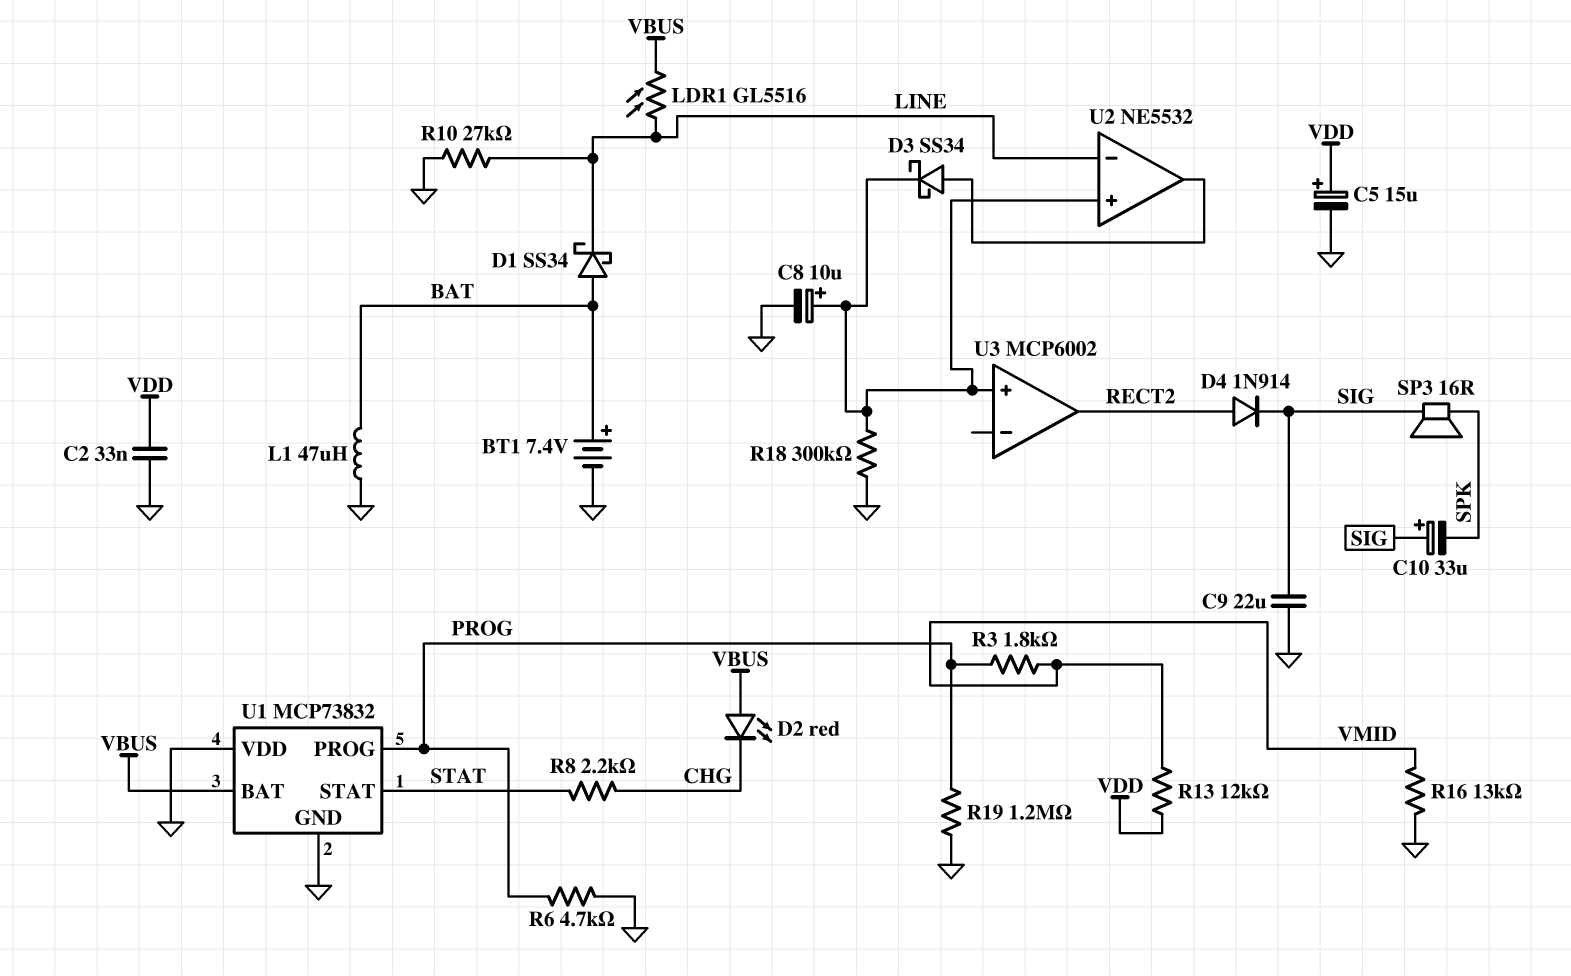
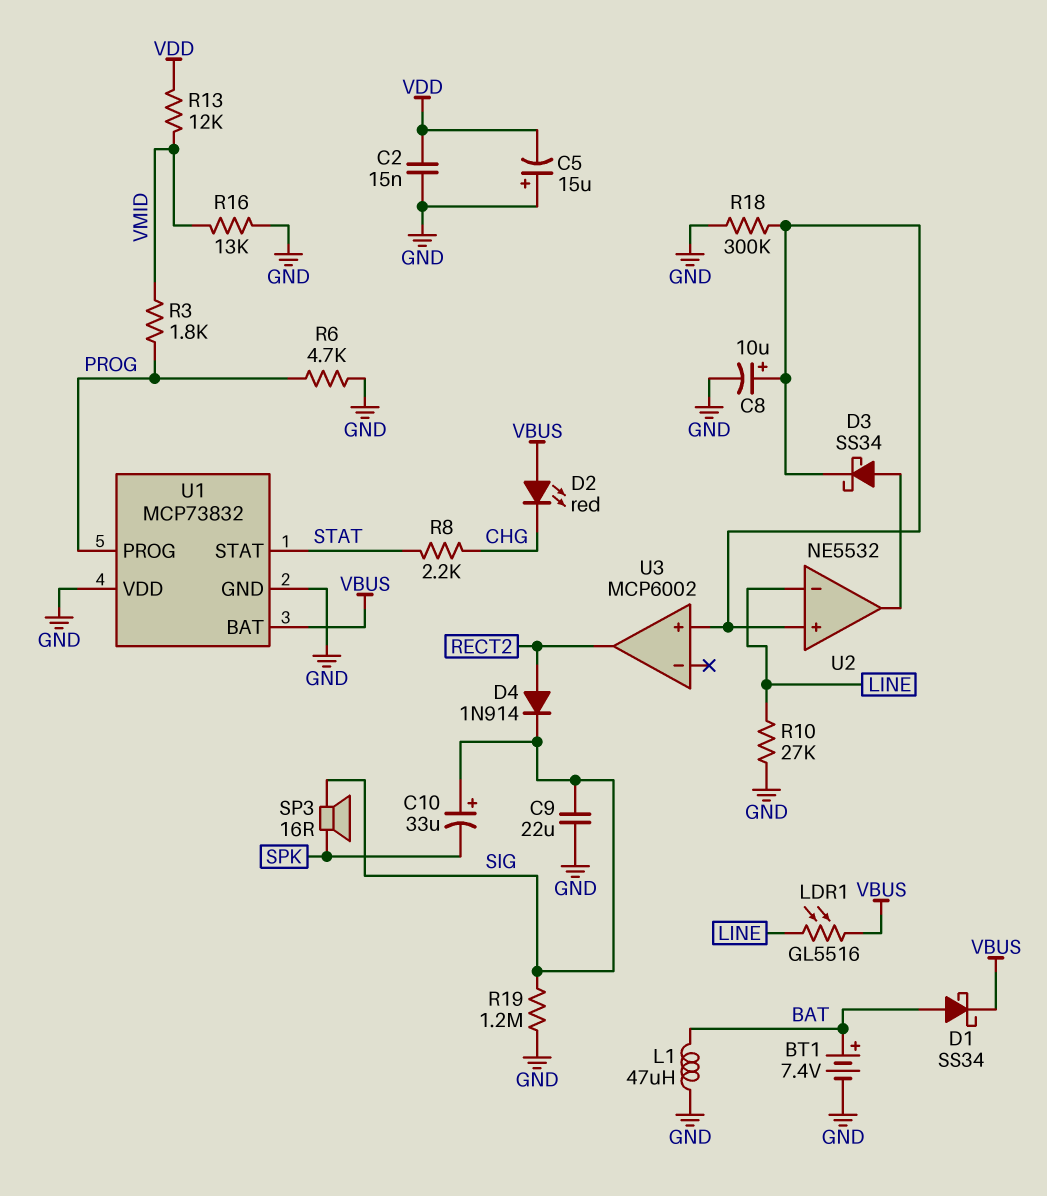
C2: 33nF (GND, VDD) -> 15nF (GND, VDD)
C5: 15uF (plus VDD, minus GND) -> 15uF (plus GND, minus VDD)
D1: schottky SS34 (A BAT, K LINE) -> schottky SS34 (A BAT, K VBUS)
R19: 1.2M (GND, PROG) -> 1.2M (GND, SIG)

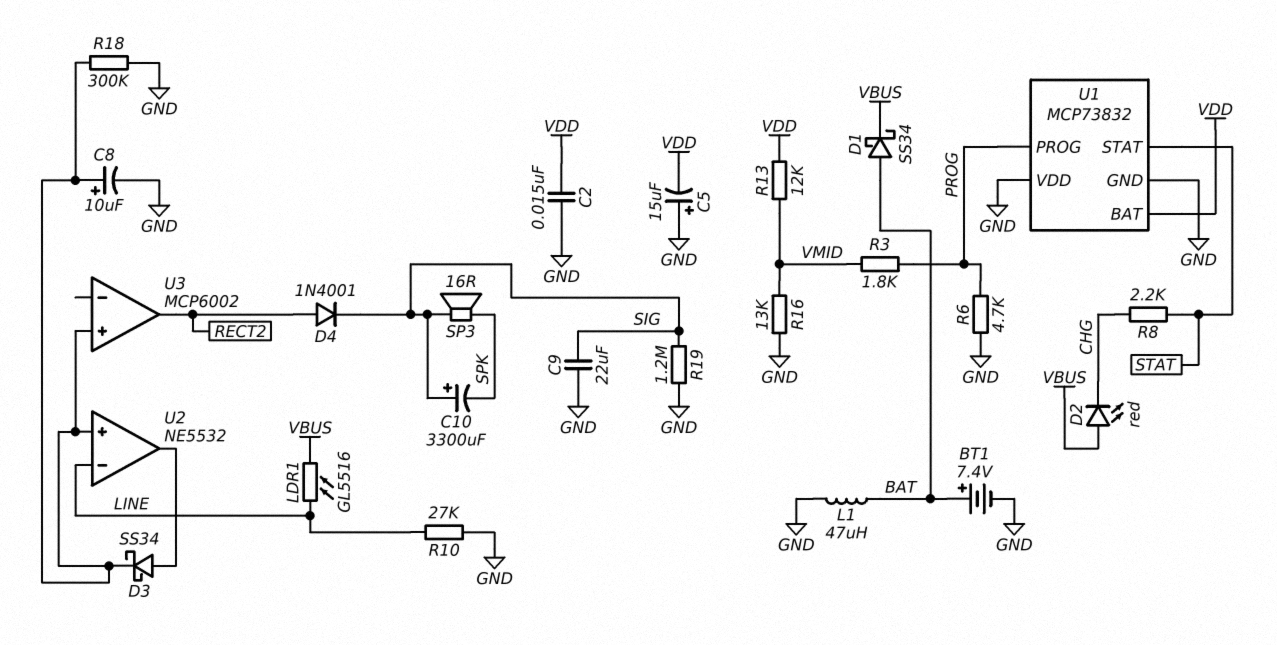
C10: 33uF (plus SIG, minus SPK) -> 3300uF (plus SIG, minus SPK)
D4: diode 1N914 (A RECT2, K SIG) -> diode 1N4001 (A RECT2, K SIG)
U1 pin BAT: VBUS -> VDD

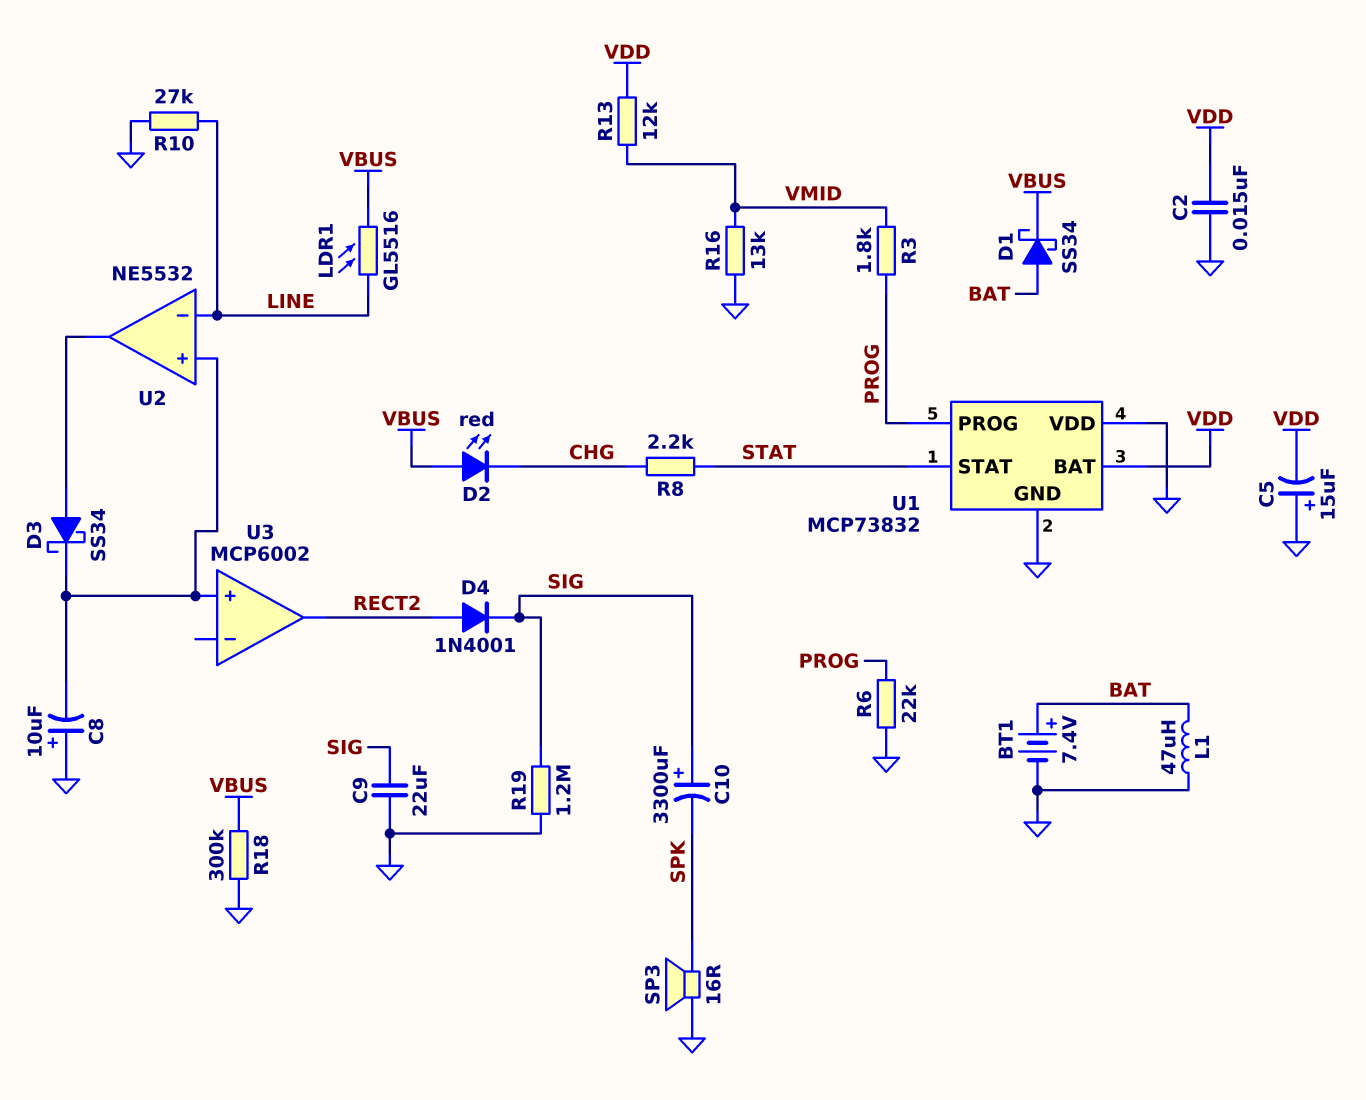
C8: 10uF (plus U2/in+, minus GND) -> 10uF (plus GND, minus U2/in+)
R6: 4.7k (GND, PROG) -> 22k (GND, PROG)
R18: 300k (GND, U2/in+) -> 300k (GND, VBUS)
SP3: speaker 16R (SIG, SPK) -> speaker 16R (GND, SPK)

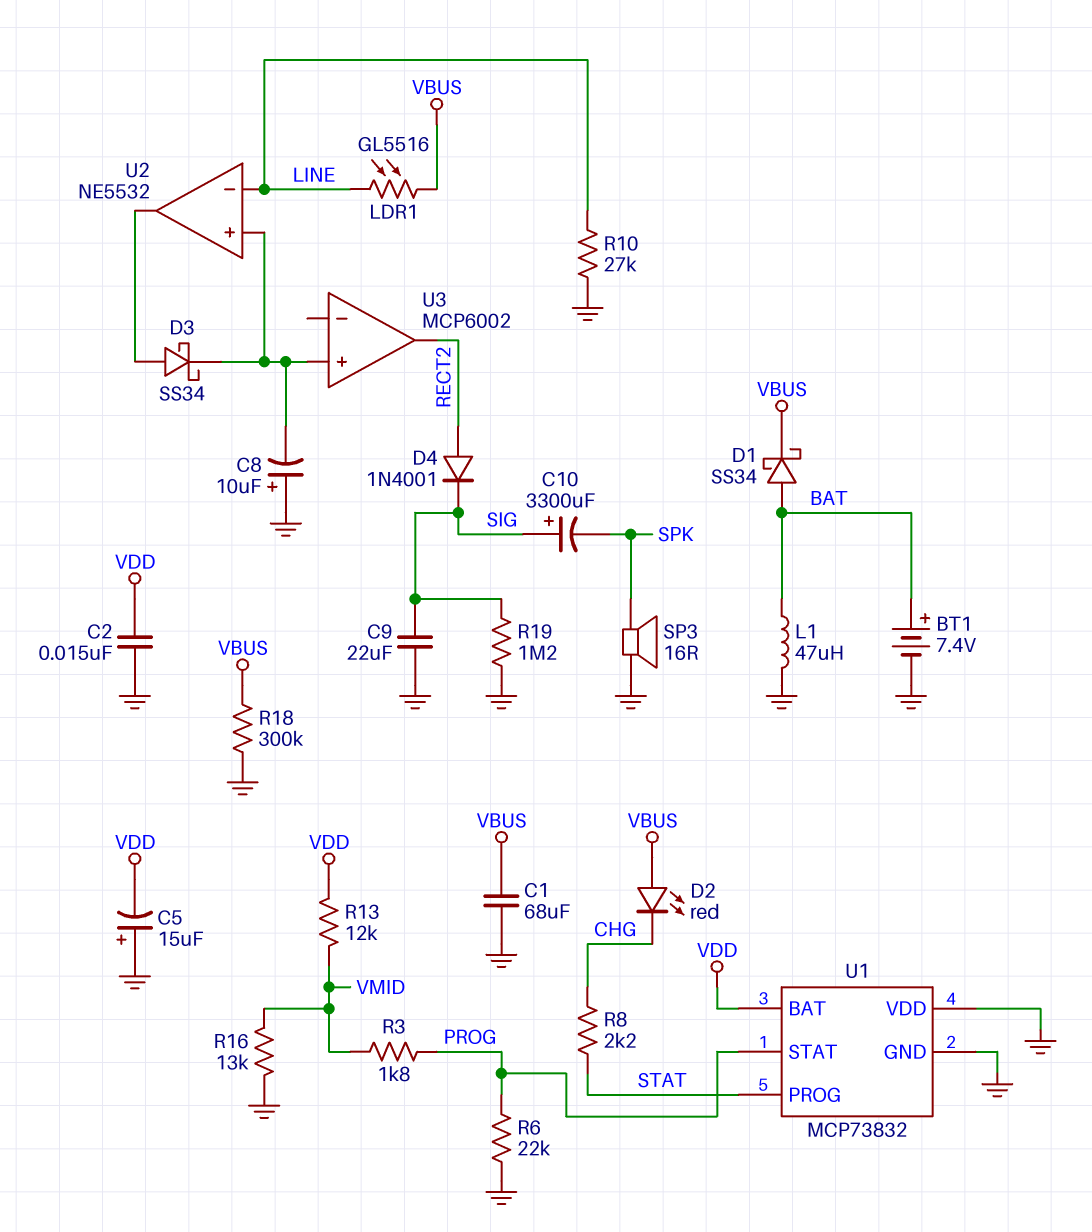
C1: none -> 68uF (GND, VBUS)
U1 pin PROG: PROG -> STAT
U1 pin STAT: STAT -> PROG

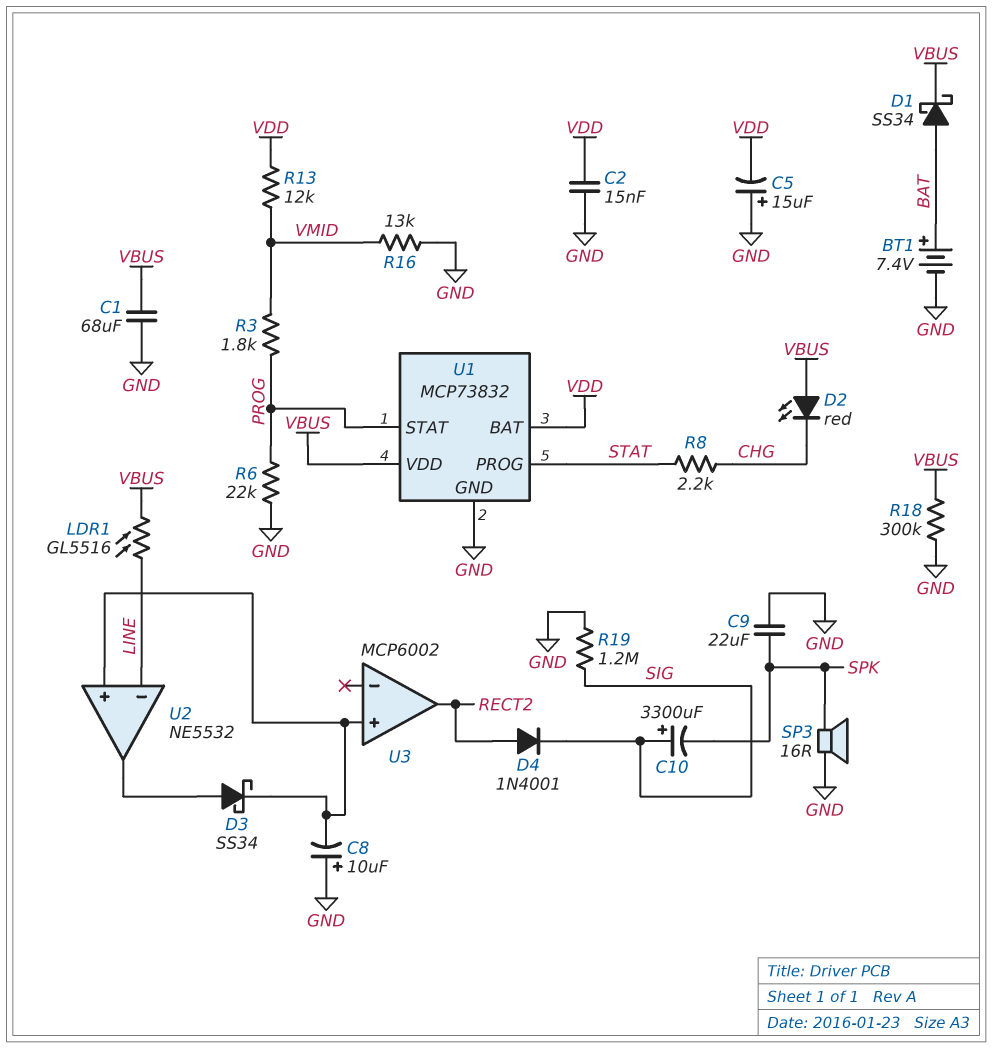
C9: 22uF (GND, SIG) -> 22uF (GND, SPK)
L1: 47uH (BAT, GND) -> none
R10: 27k (GND, LINE) -> none
U1 pin VDD: GND -> VBUS

